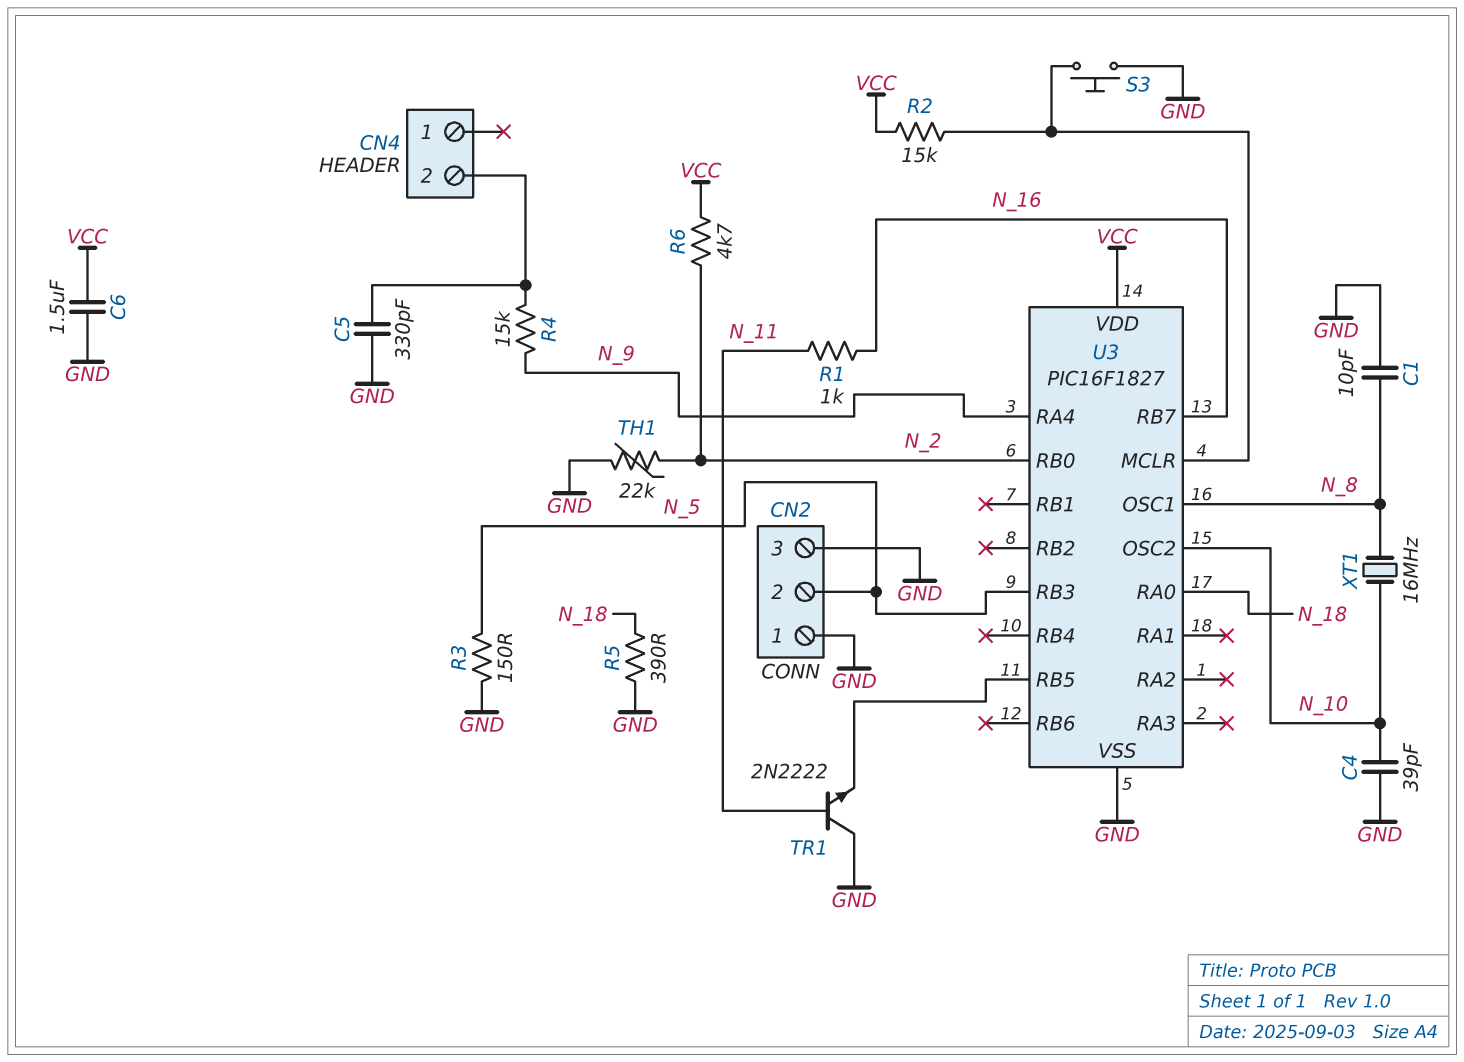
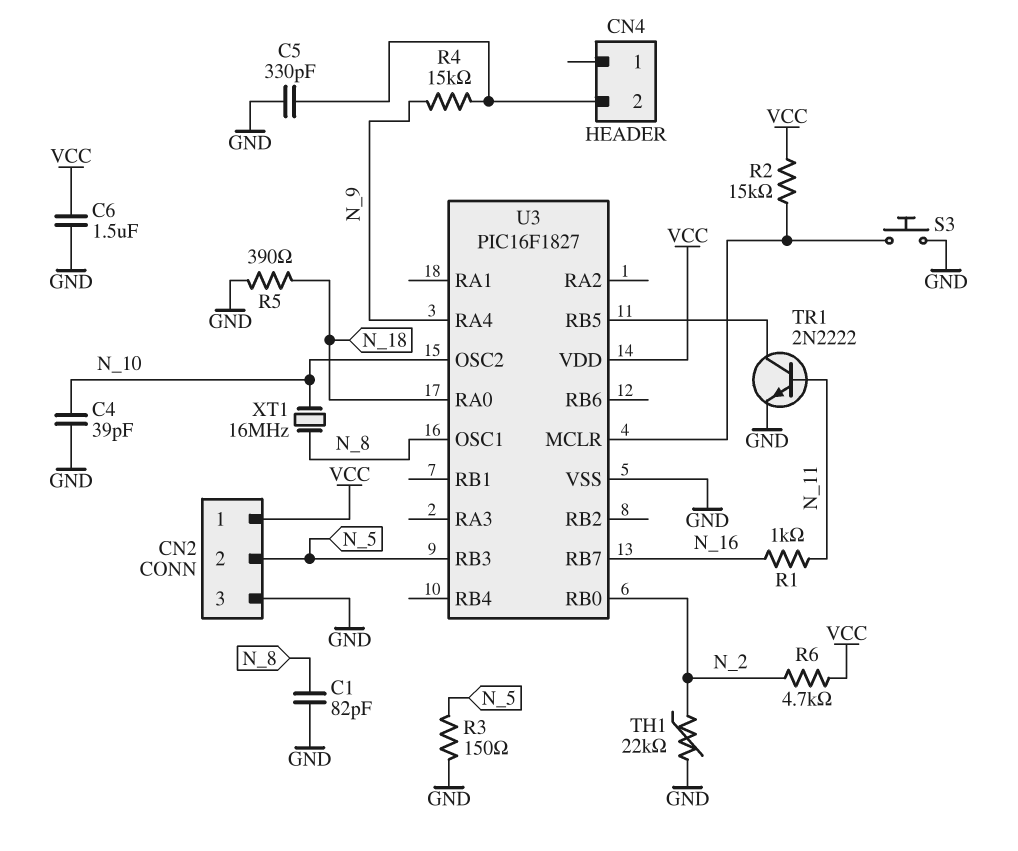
C1: 10pF (GND, N_8) -> 82pF (GND, N_8)
CN2 pin 1: GND -> VCC
TR1: NPN 2N2222 (B N_11, C GND, E U3/RB5) -> NPN 2N2222 (B N_11, C U3/RB5, E GND)

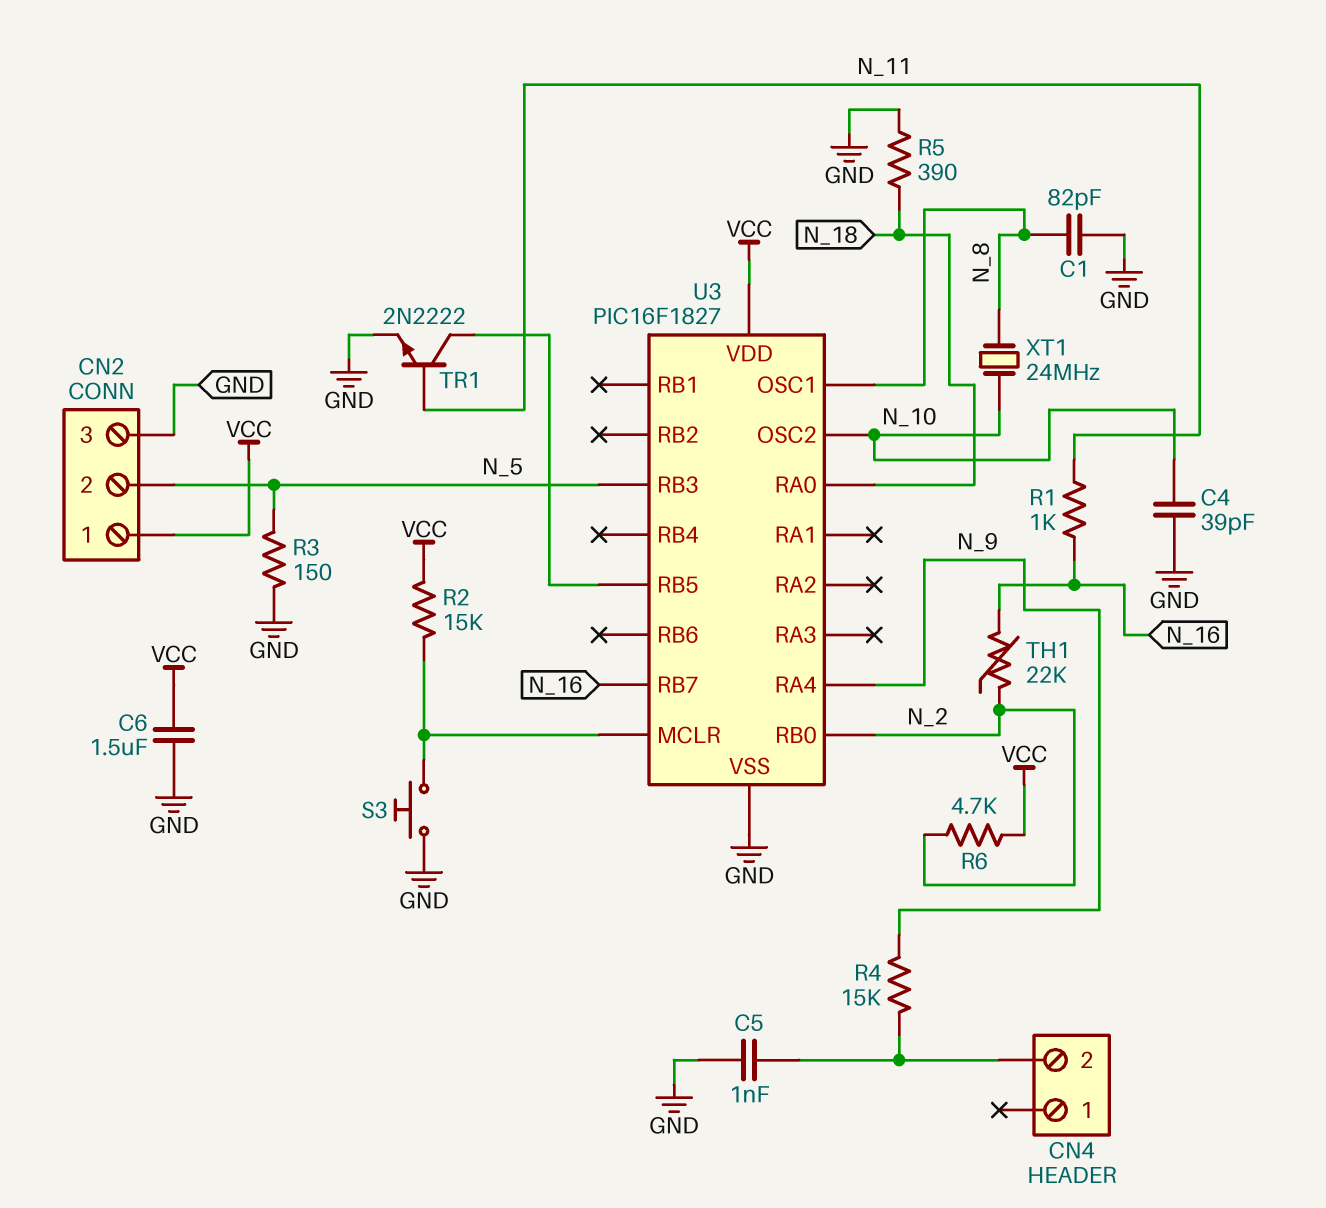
C5: 330pF (CN4/2, GND) -> 1nF (CN4/2, GND)
TH1: 22k (GND, N_2) -> 22k (N_2, N_16)
XT1: 16MHz (N_8, N_10) -> 24MHz (N_8, N_10)

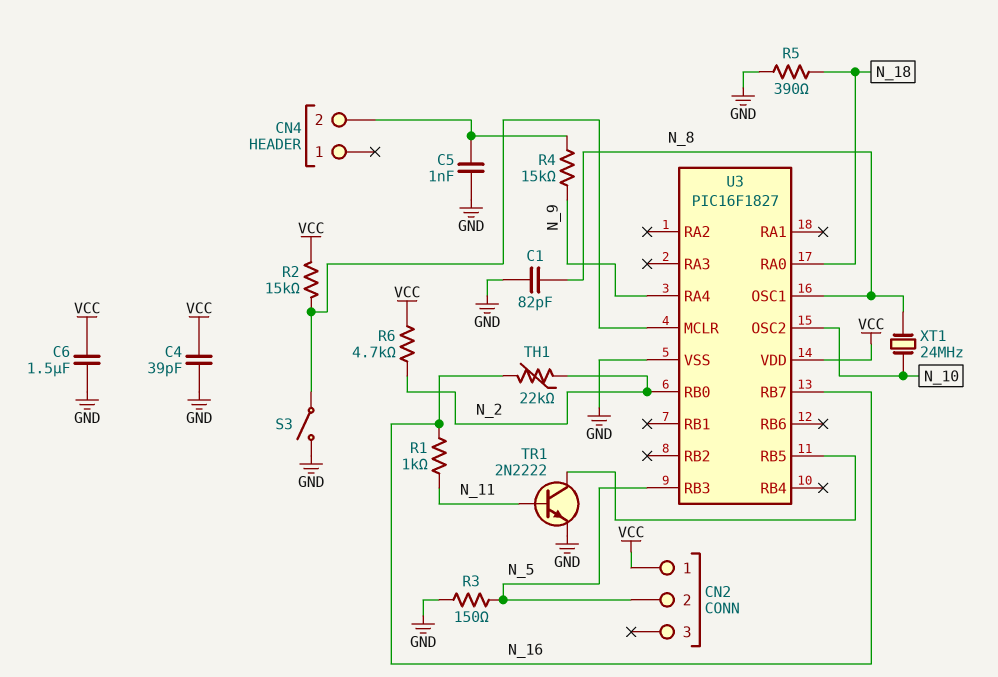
C4: 39pF (GND, N_10) -> 39pF (GND, VCC)
CN2 pin 3: GND -> none
S3: button (GND, U3/MCLR) -> switch (GND, U3/MCLR)

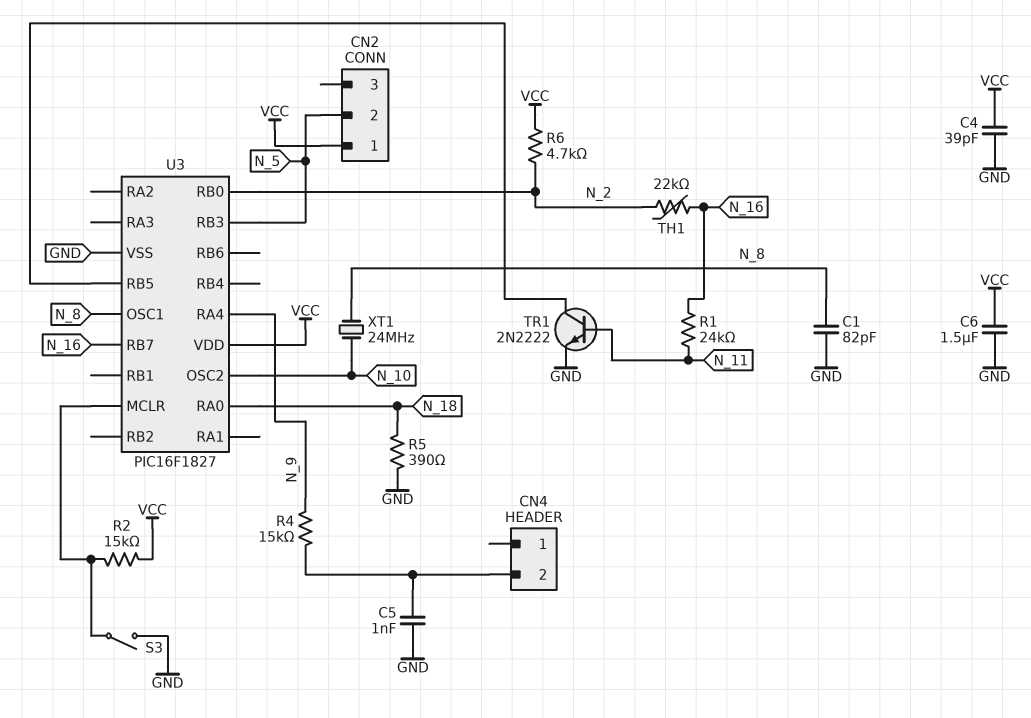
R1: 1k (N_11, N_16) -> 24k (N_11, N_16)
R3: 150 (GND, N_5) -> none

